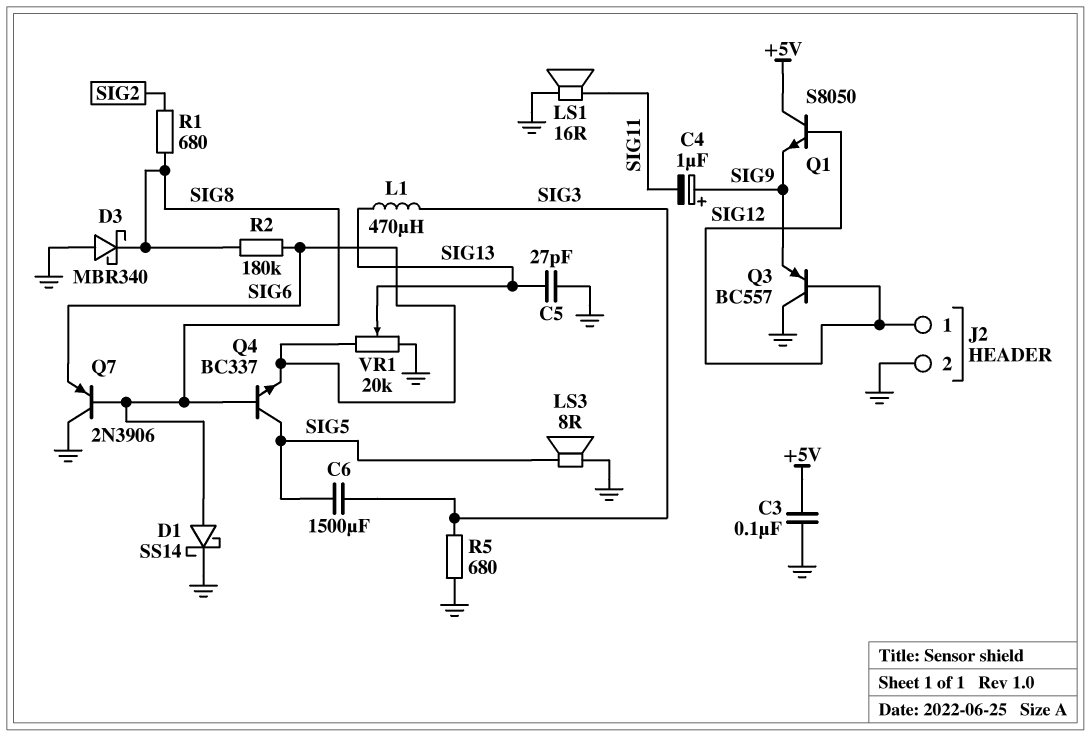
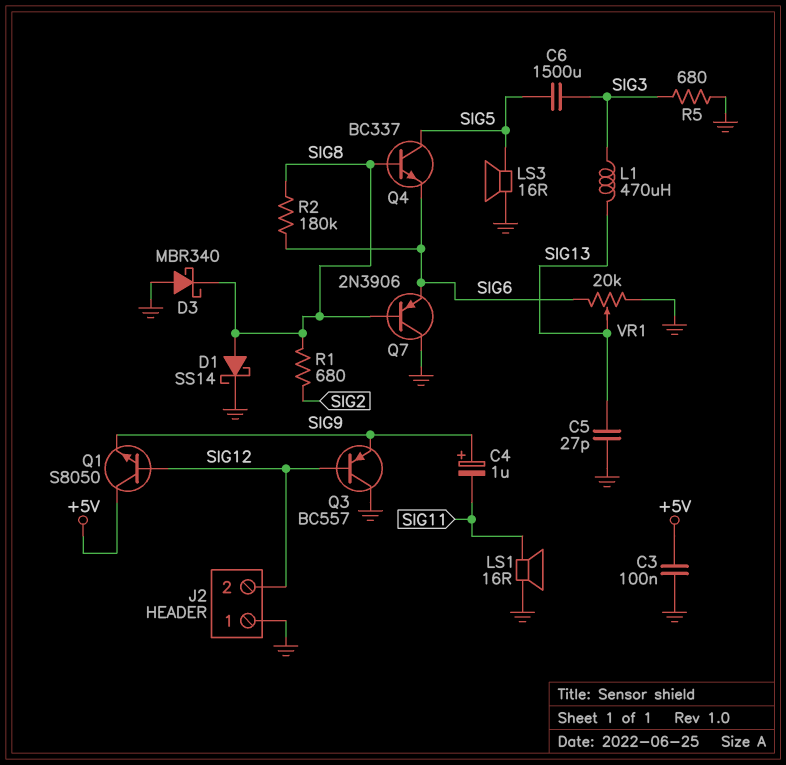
J2 pin 1: SIG12 -> GND
J2 pin 2: GND -> SIG12
LS3: speaker 8R (GND, SIG5) -> speaker 16R (GND, SIG5)

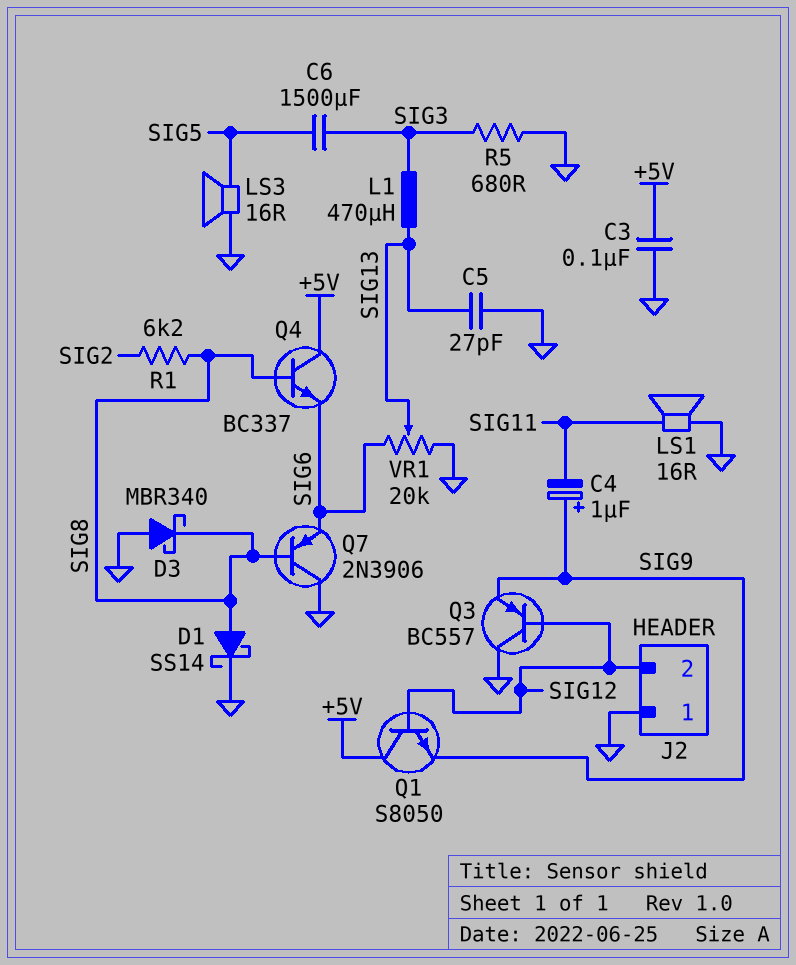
Q4: NPN BC337 (B SIG8, C SIG5, E SIG6) -> NPN BC337 (B SIG8, C +5V, E SIG6)
R1: 680 (SIG2, SIG8) -> 6.2k (SIG2, SIG8)
R2: 180k (SIG6, SIG8) -> none

